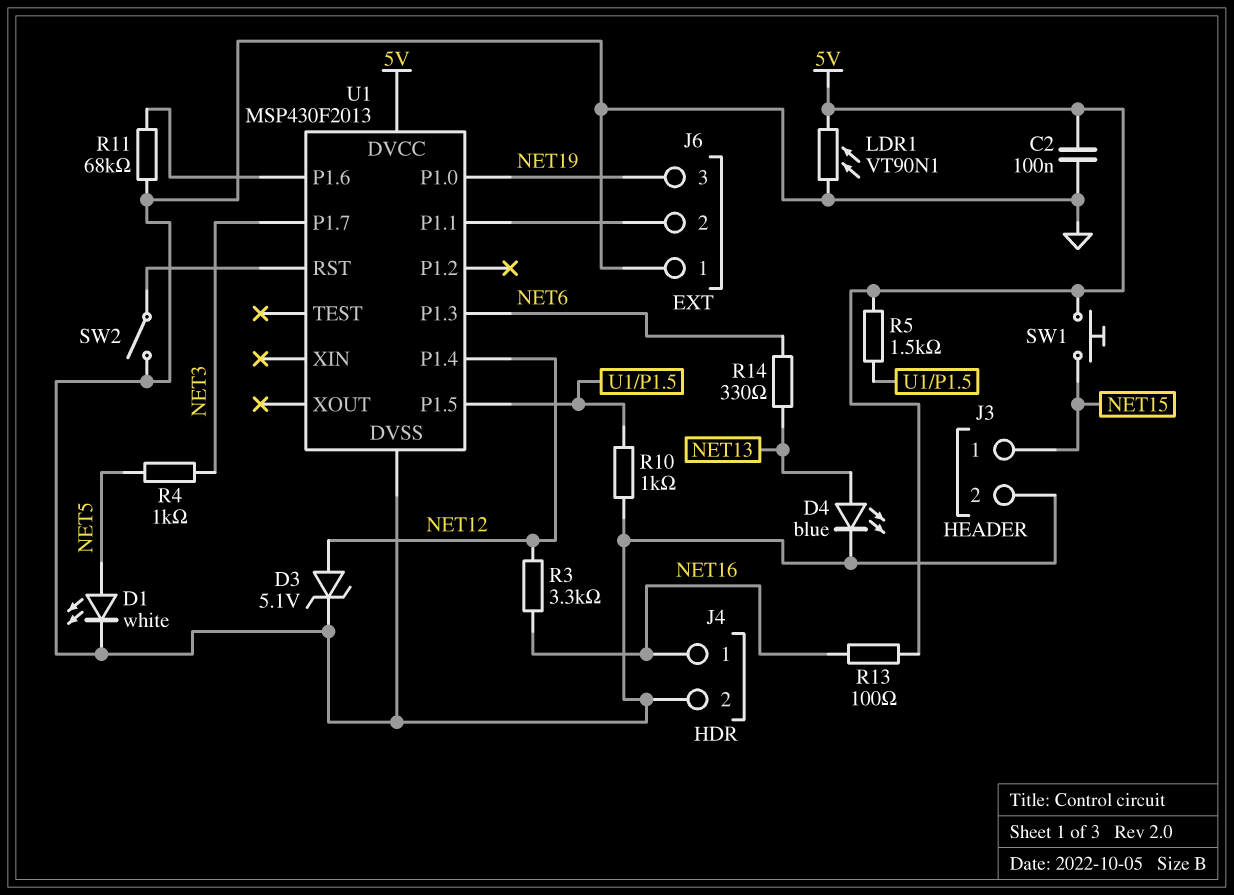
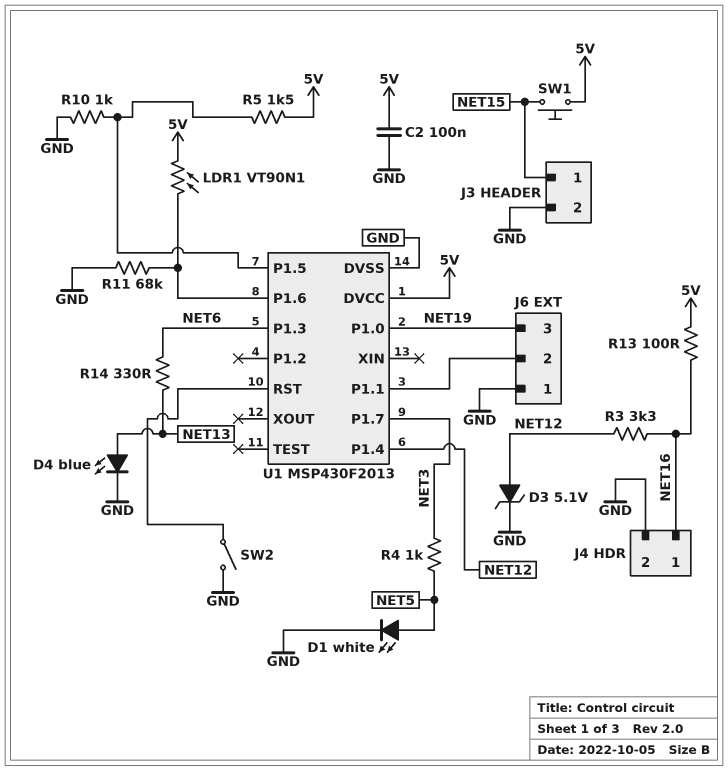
LDR1: VT90N1 (5V, GND) -> VT90N1 (5V, U1/P1.6)

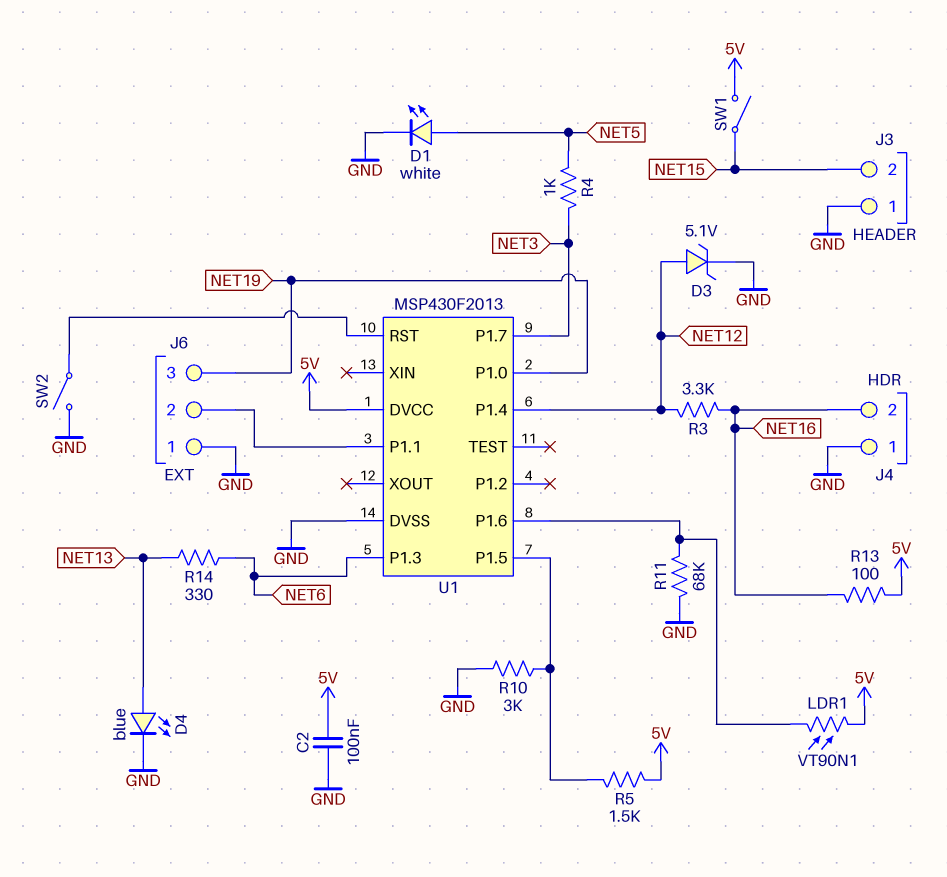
J3 pin 1: NET15 -> GND
J3 pin 2: GND -> NET15
J4 pin 1: NET16 -> GND
J4 pin 2: GND -> NET16
R10: 1k (GND, U1/P1.5) -> 3k (GND, U1/P1.5)
SW1: button (5V, NET15) -> switch (5V, NET15)

